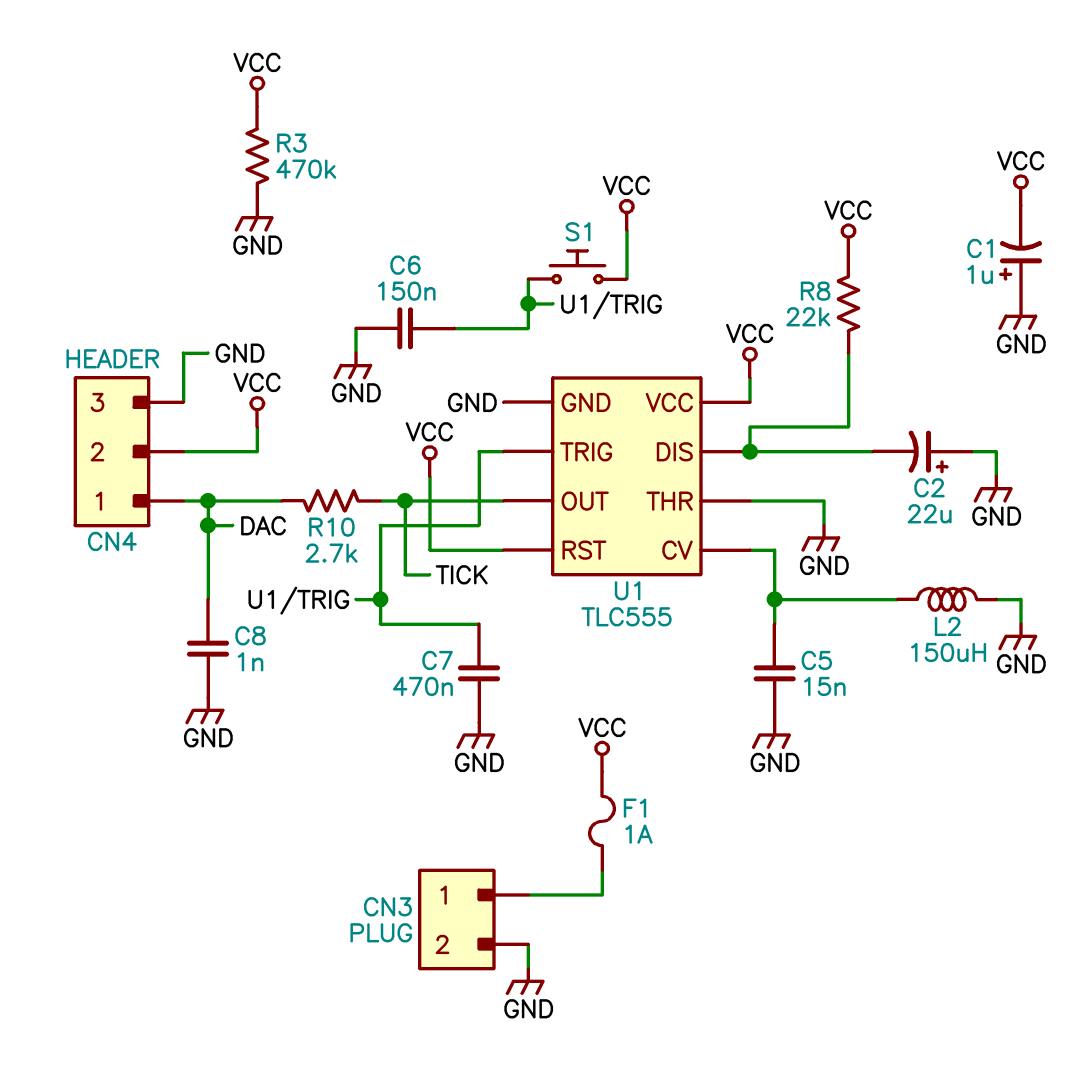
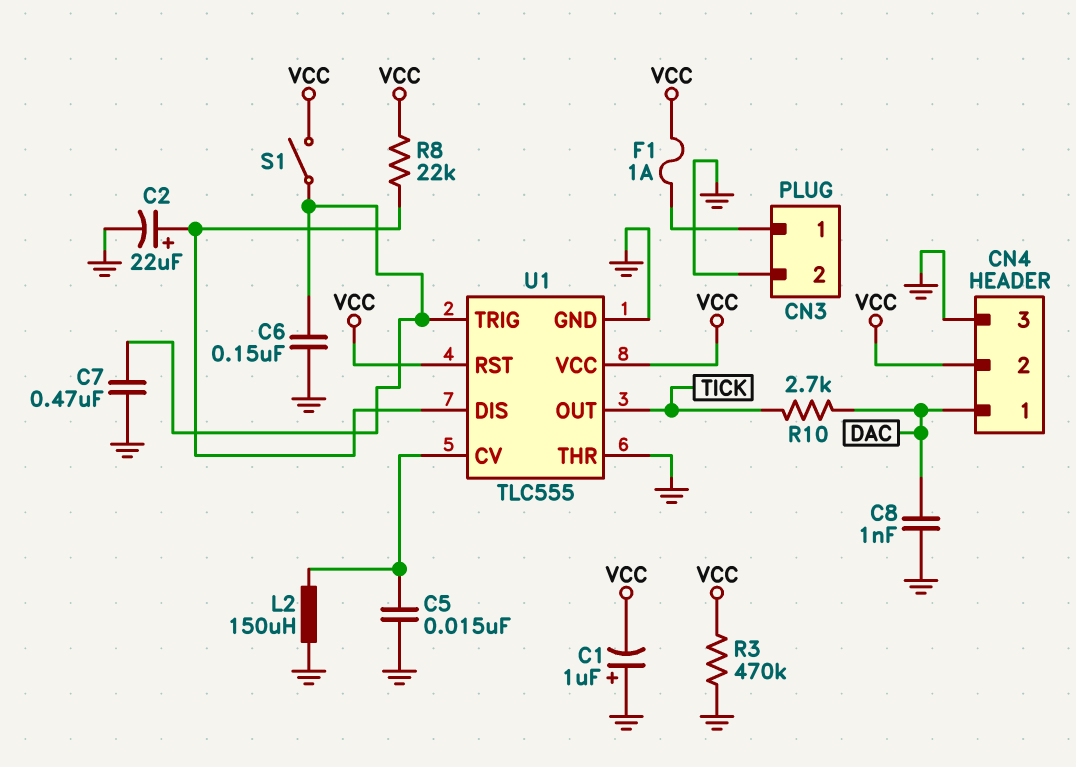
C2: 22uF (plus GND, minus U1/DIS) -> 22uF (plus U1/DIS, minus GND)
S1: button (U1/TRIG, VCC) -> switch (U1/TRIG, VCC)

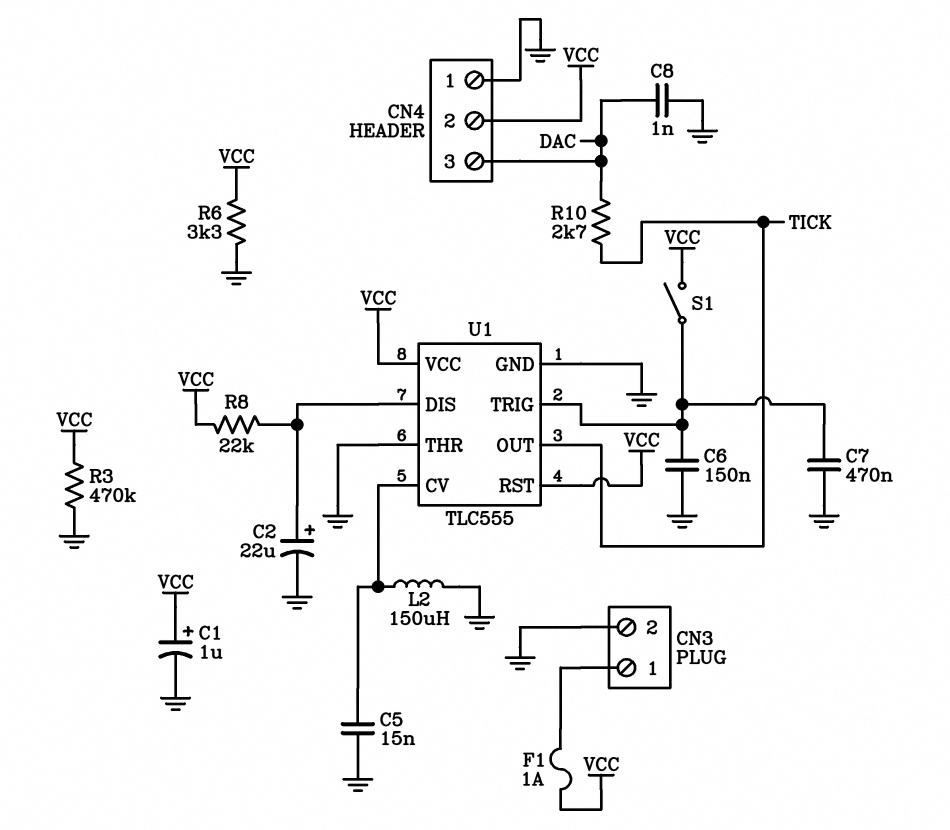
C1: 1uF (plus GND, minus VCC) -> 1uF (plus VCC, minus GND)
CN4 pin 1: DAC -> GND
CN4 pin 3: GND -> DAC
R6: none -> 3.3k (GND, VCC)

